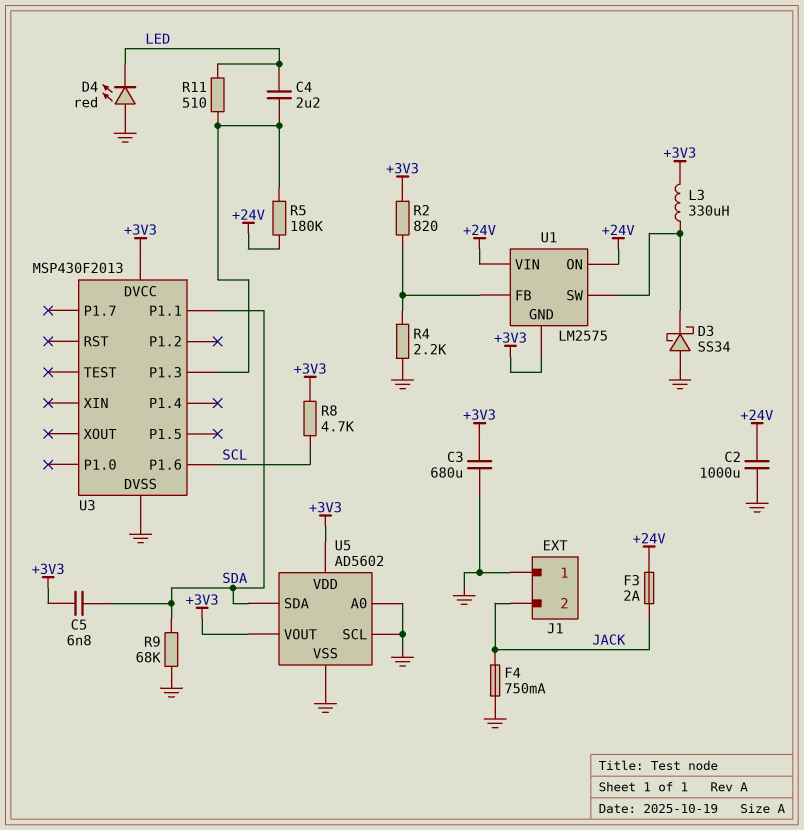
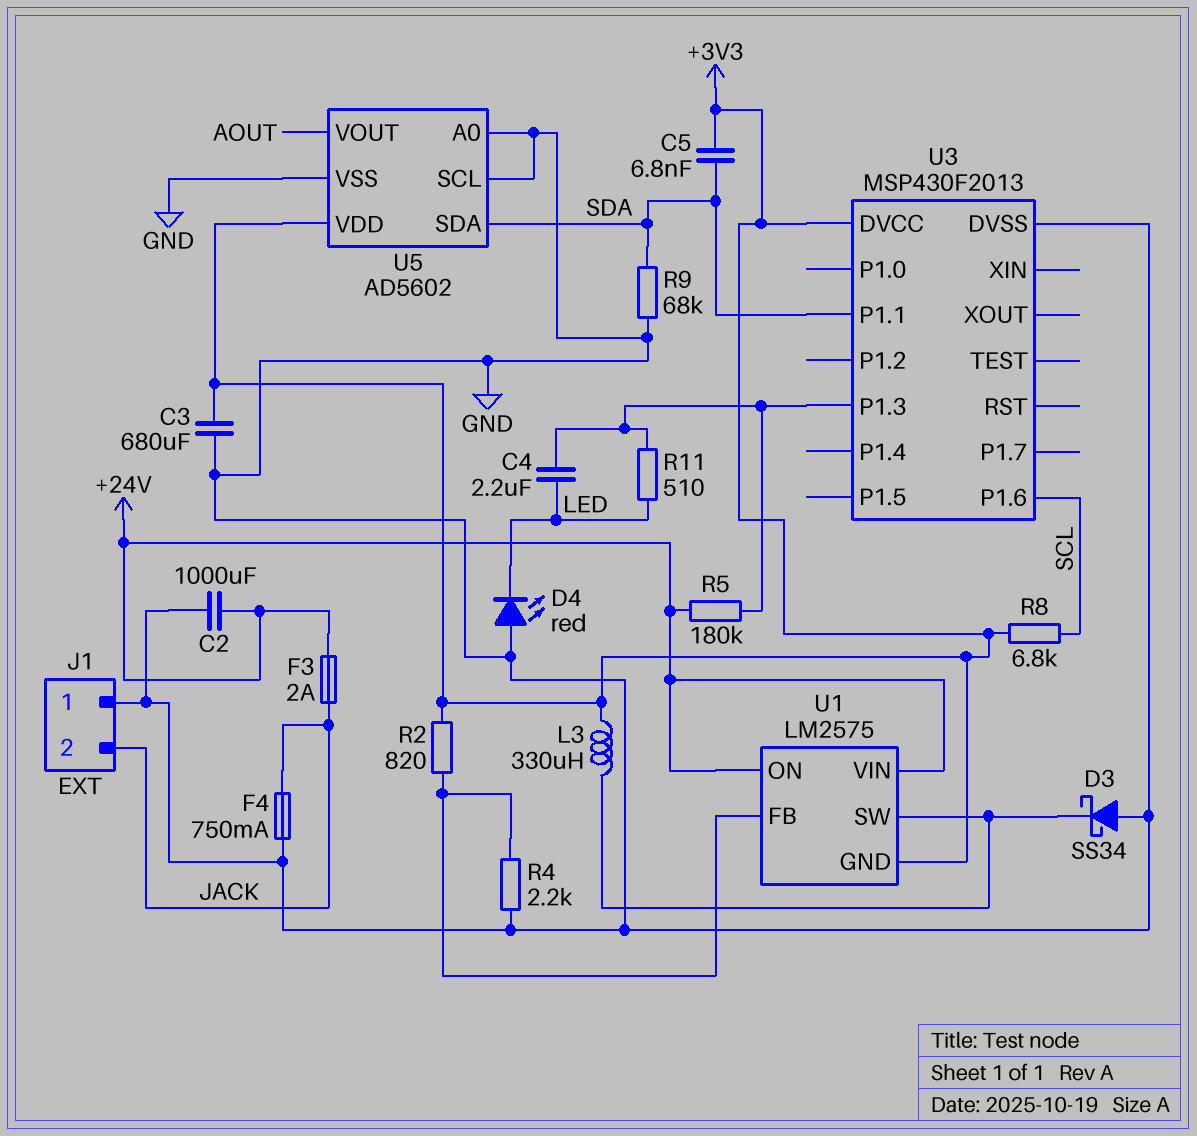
R8: 4.7k (+3V3, SCL) -> 6.8k (+3V3, SCL)
U5 pin VOUT: +3V3 -> AOUT

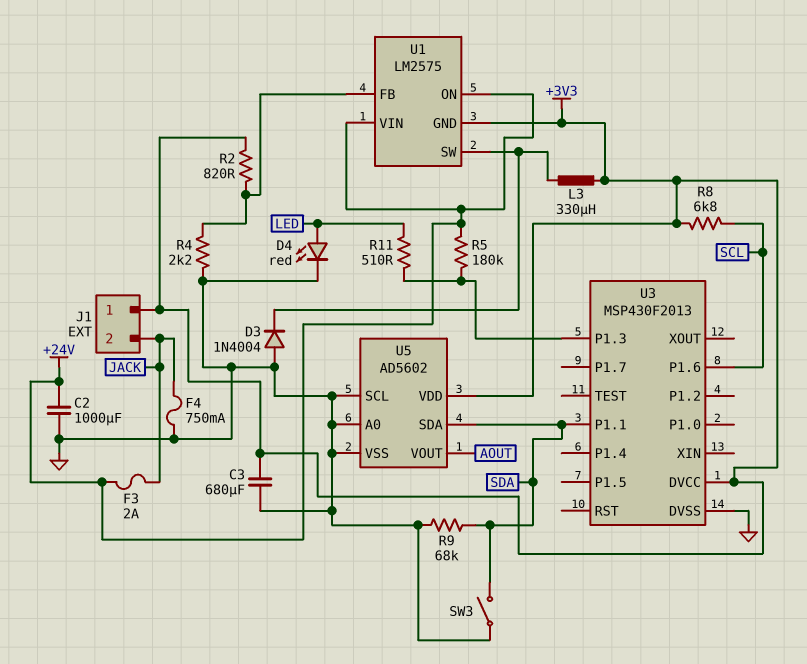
C4: 2.2uF (LED, U3/P1.3) -> none
C5: 6.8nF (+3V3, SDA) -> none
D3: schottky SS34 (A GND, K U1/SW) -> diode 1N4004 (A GND, K U1/SW)
D4: LED red (A GND, K LED) -> LED red (A LED, K GND)
J1 pin 1: GND -> +3V3
SW3: none -> switch (GND, SDA)

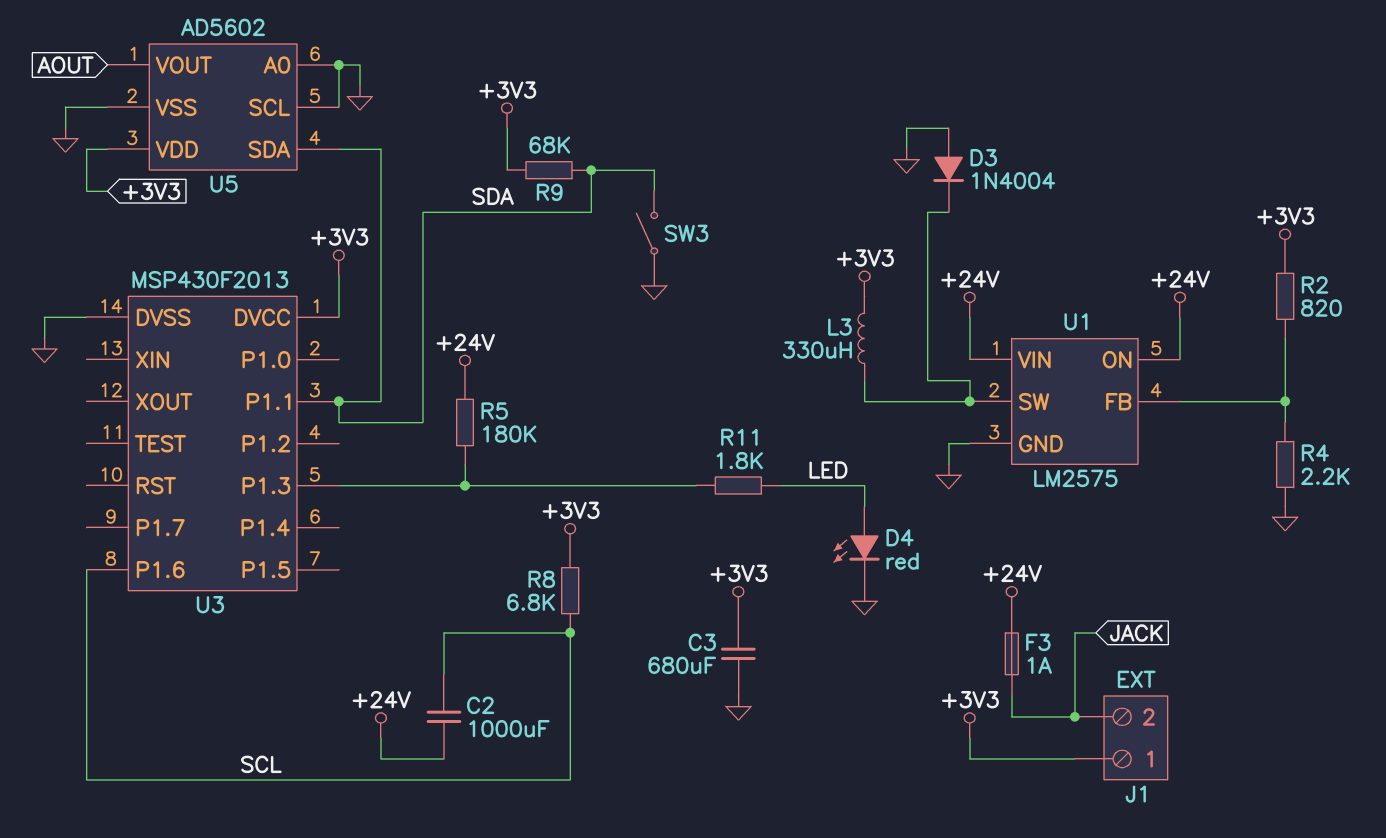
C2: 1000uF (+24V, GND) -> 1000uF (+24V, SCL)
F3: 2A (+24V, JACK) -> 1A (+24V, JACK)
F4: 750mA (GND, JACK) -> none
R9: 68k (GND, SDA) -> 68k (+3V3, SDA)
R11: 510 (LED, U3/P1.3) -> 1.8k (LED, U3/P1.3)
U1 pin GND: +3V3 -> GND

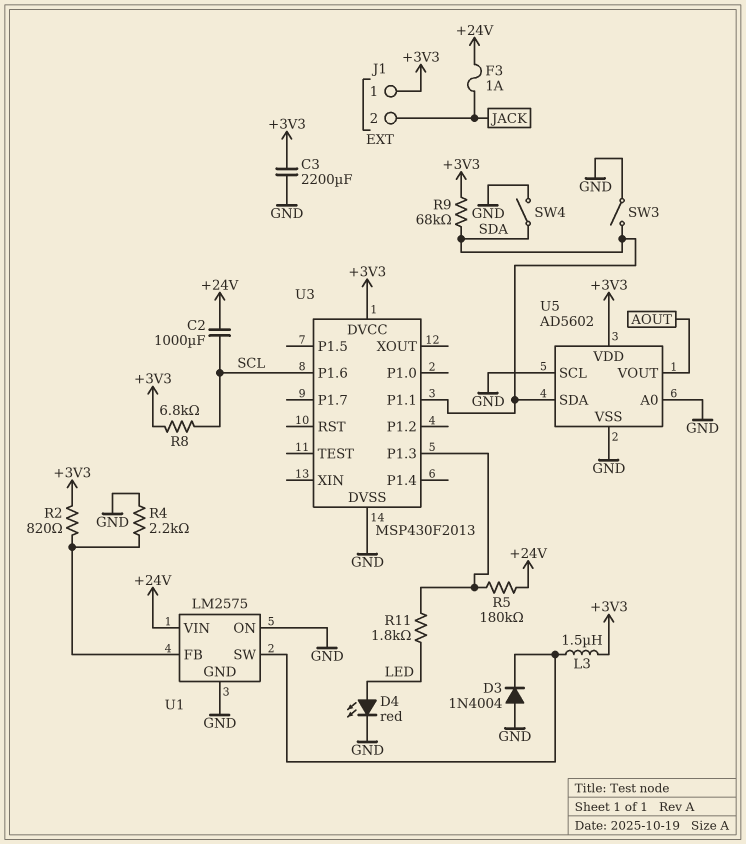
C3: 680uF (+3V3, GND) -> 2200uF (+3V3, GND)
L3: 330uH (+3V3, U1/SW) -> 1.5uH (+3V3, U1/SW)
SW4: none -> switch (GND, SDA)
U1 pin ON: +24V -> GND

